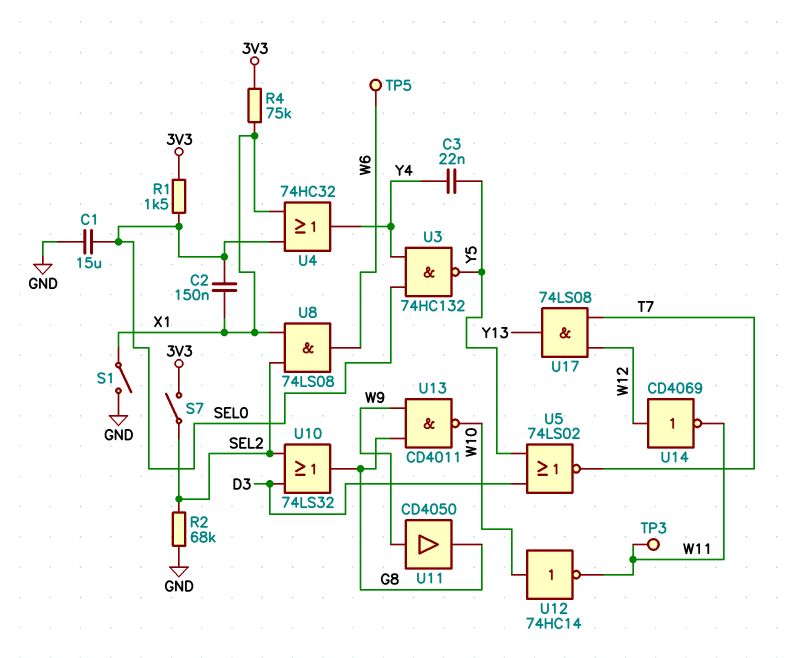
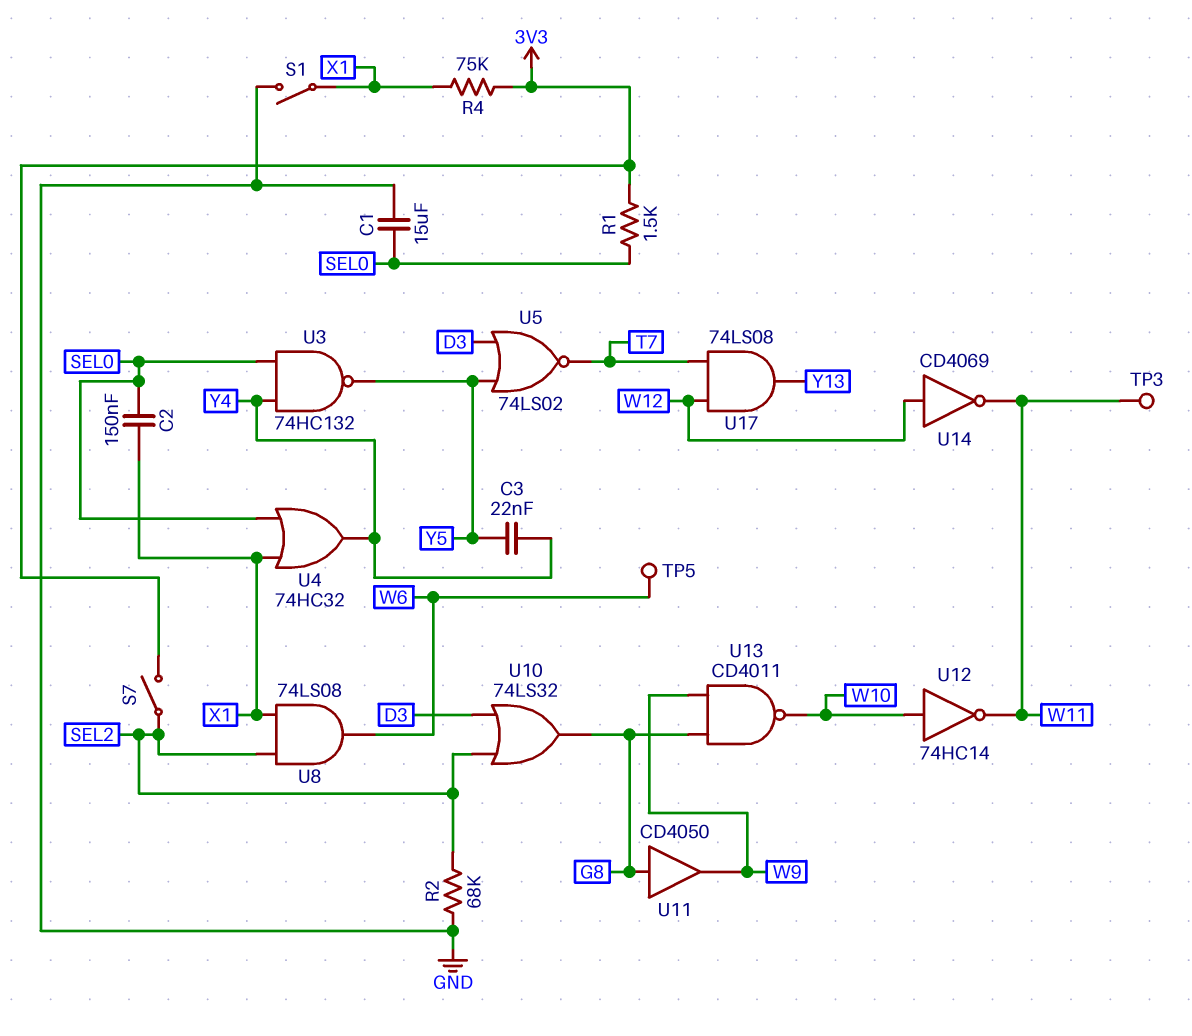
U11: buffer CD4050 (in W9, out G8) -> buffer CD4050 (in G8, out W9)

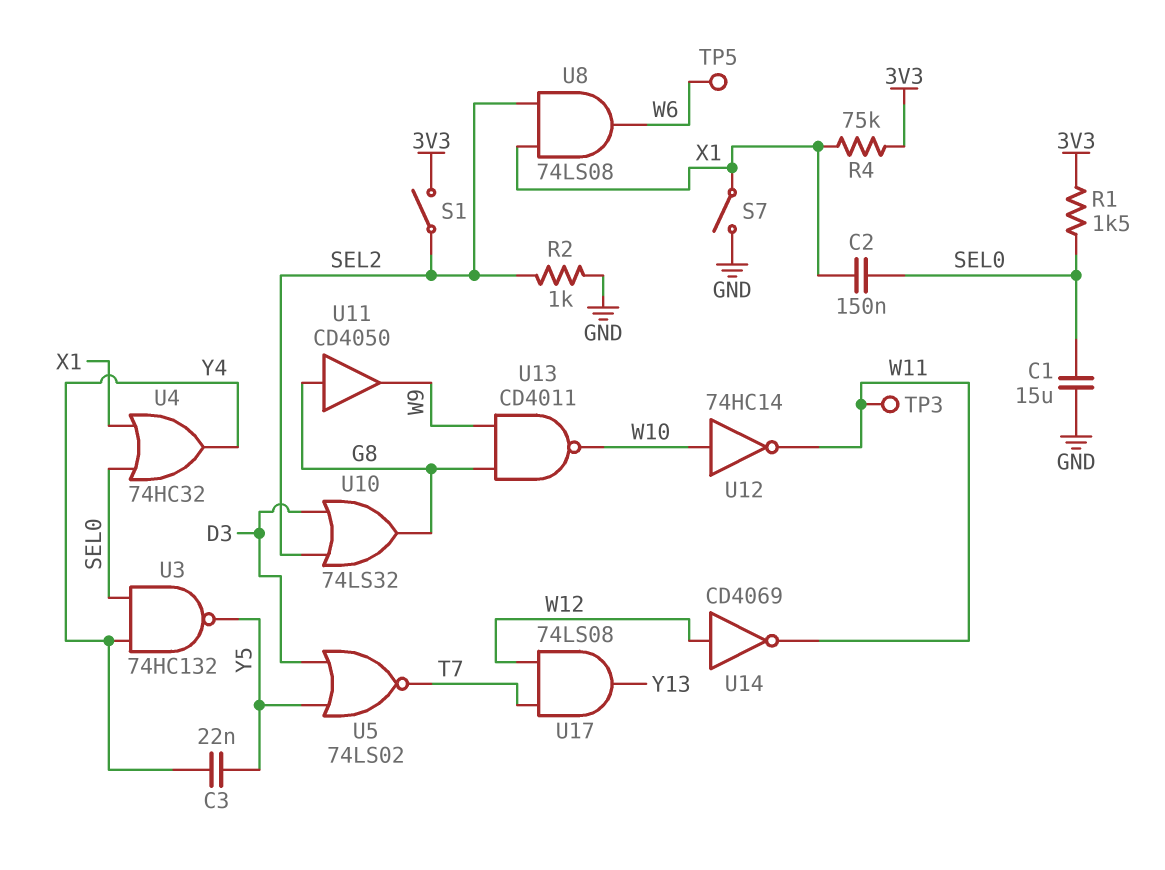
R2: 68k (GND, SEL2) -> 1k (GND, SEL2)
S1: switch (GND, X1) -> switch (3V3, SEL2)
S7: switch (3V3, SEL2) -> switch (GND, X1)

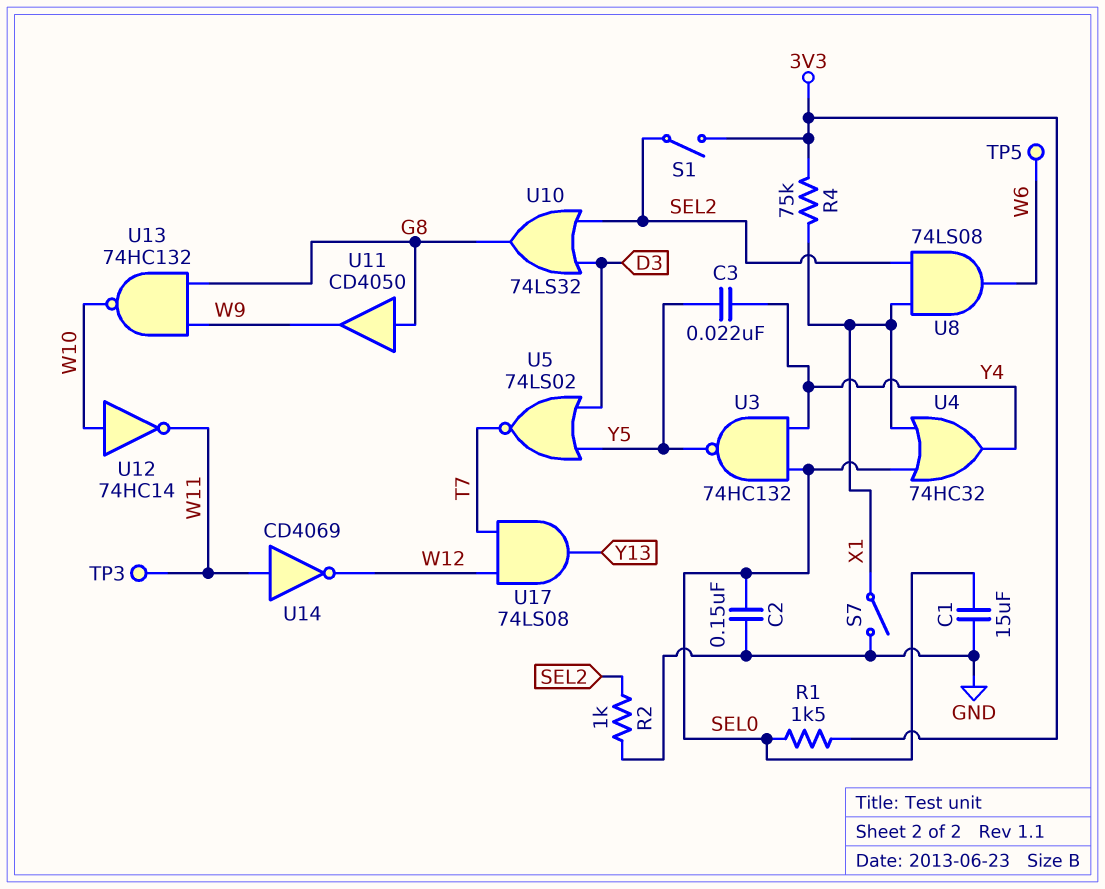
C2: 150nF (SEL0, X1) -> 150nF (GND, SEL0)
U13: NAND CD4011 (in G8, in W9, out W10) -> NAND 74HC132 (in G8, in W9, out W10)
U14: NOT CD4069 (in W12, out W11) -> NOT CD4069 (in W11, out W12)

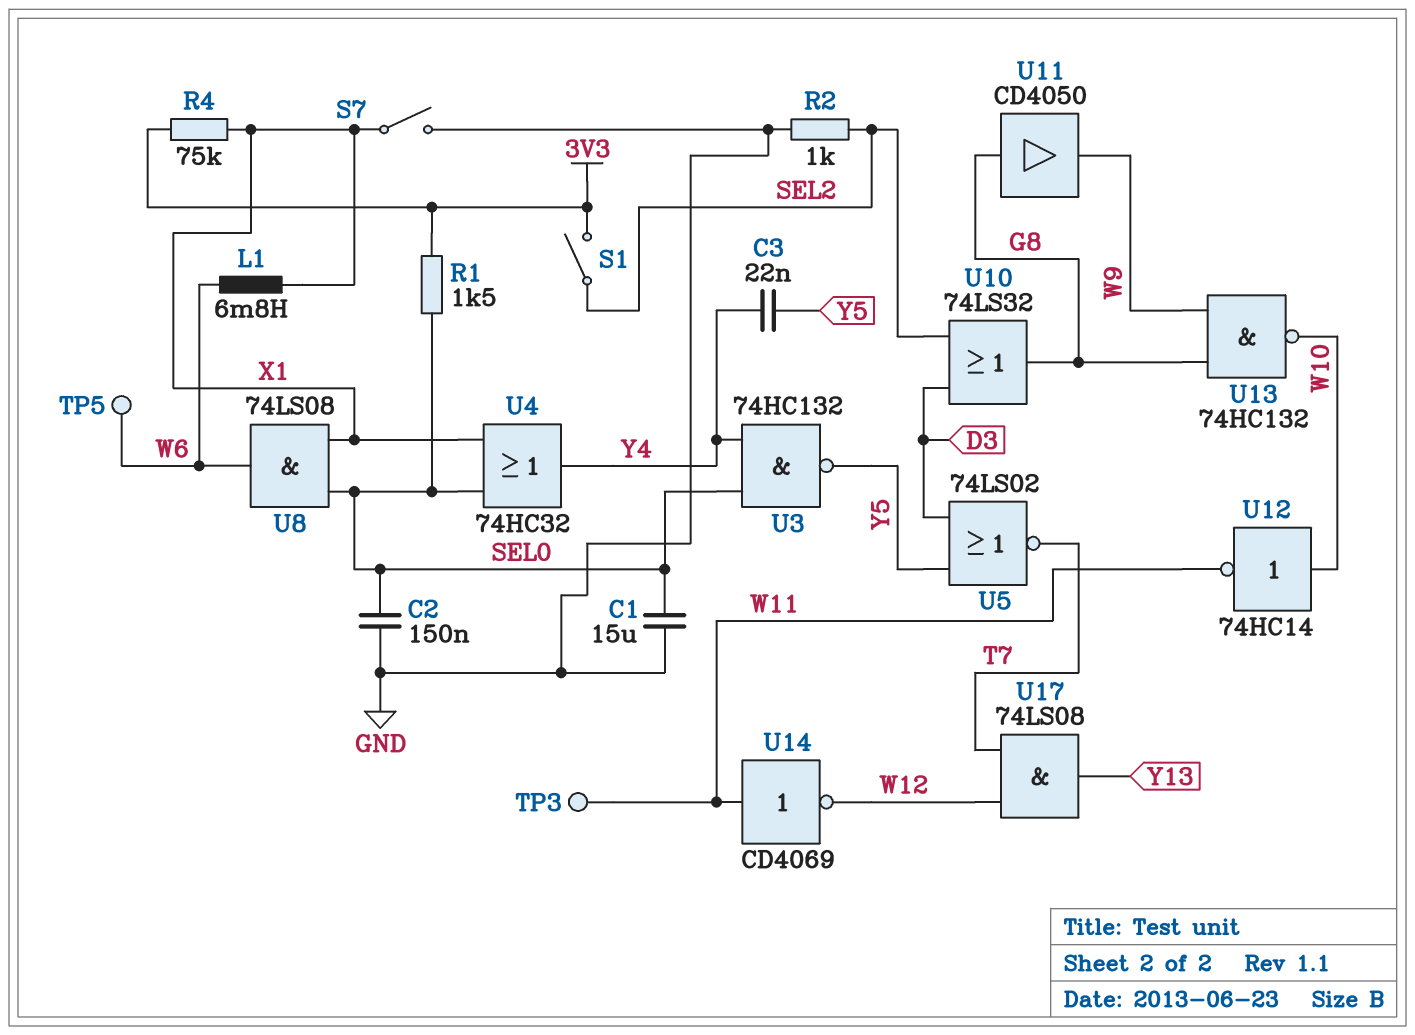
L1: none -> 6.8mH (W6, X1)
U8: AND 74LS08 (in SEL2, in X1, out W6) -> AND 74LS08 (in SEL0, in X1, out W6)

